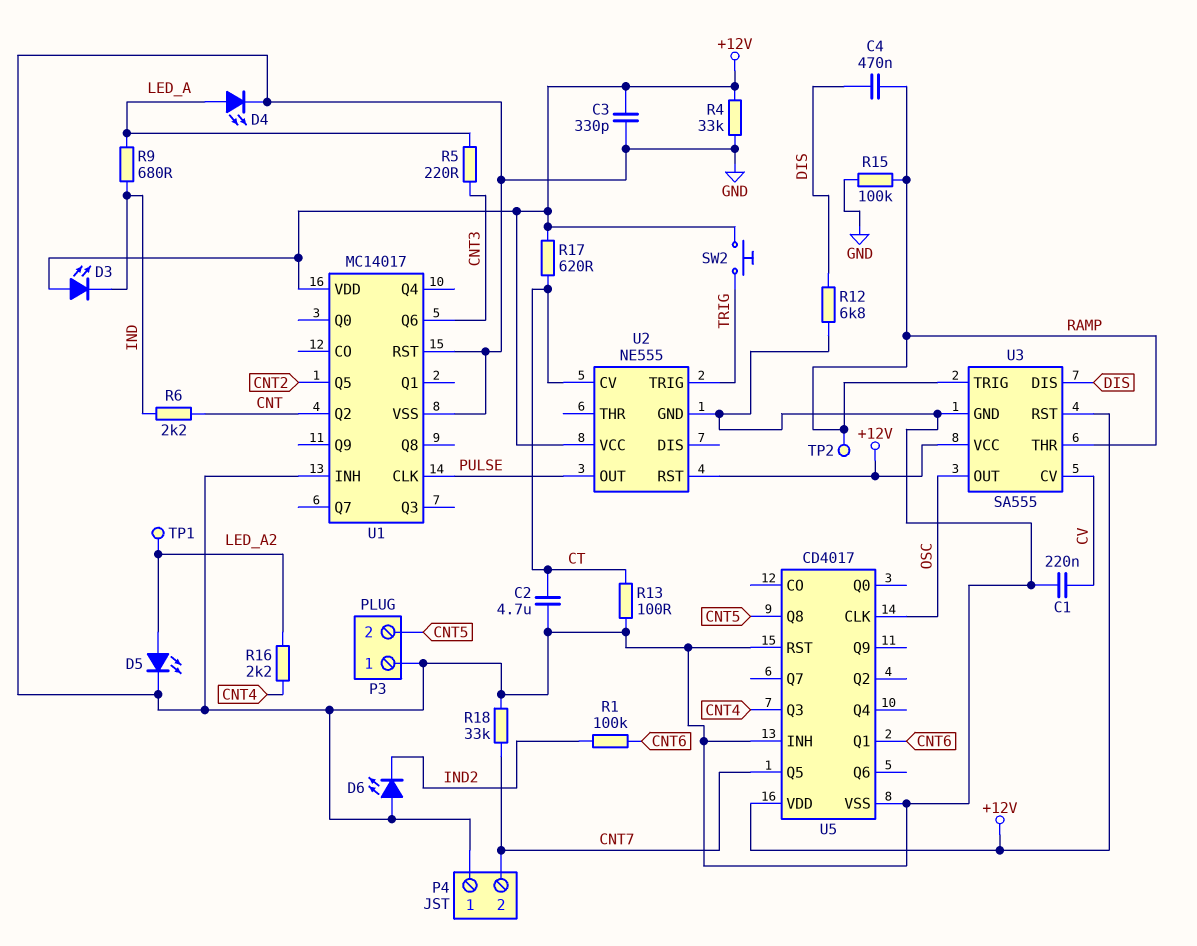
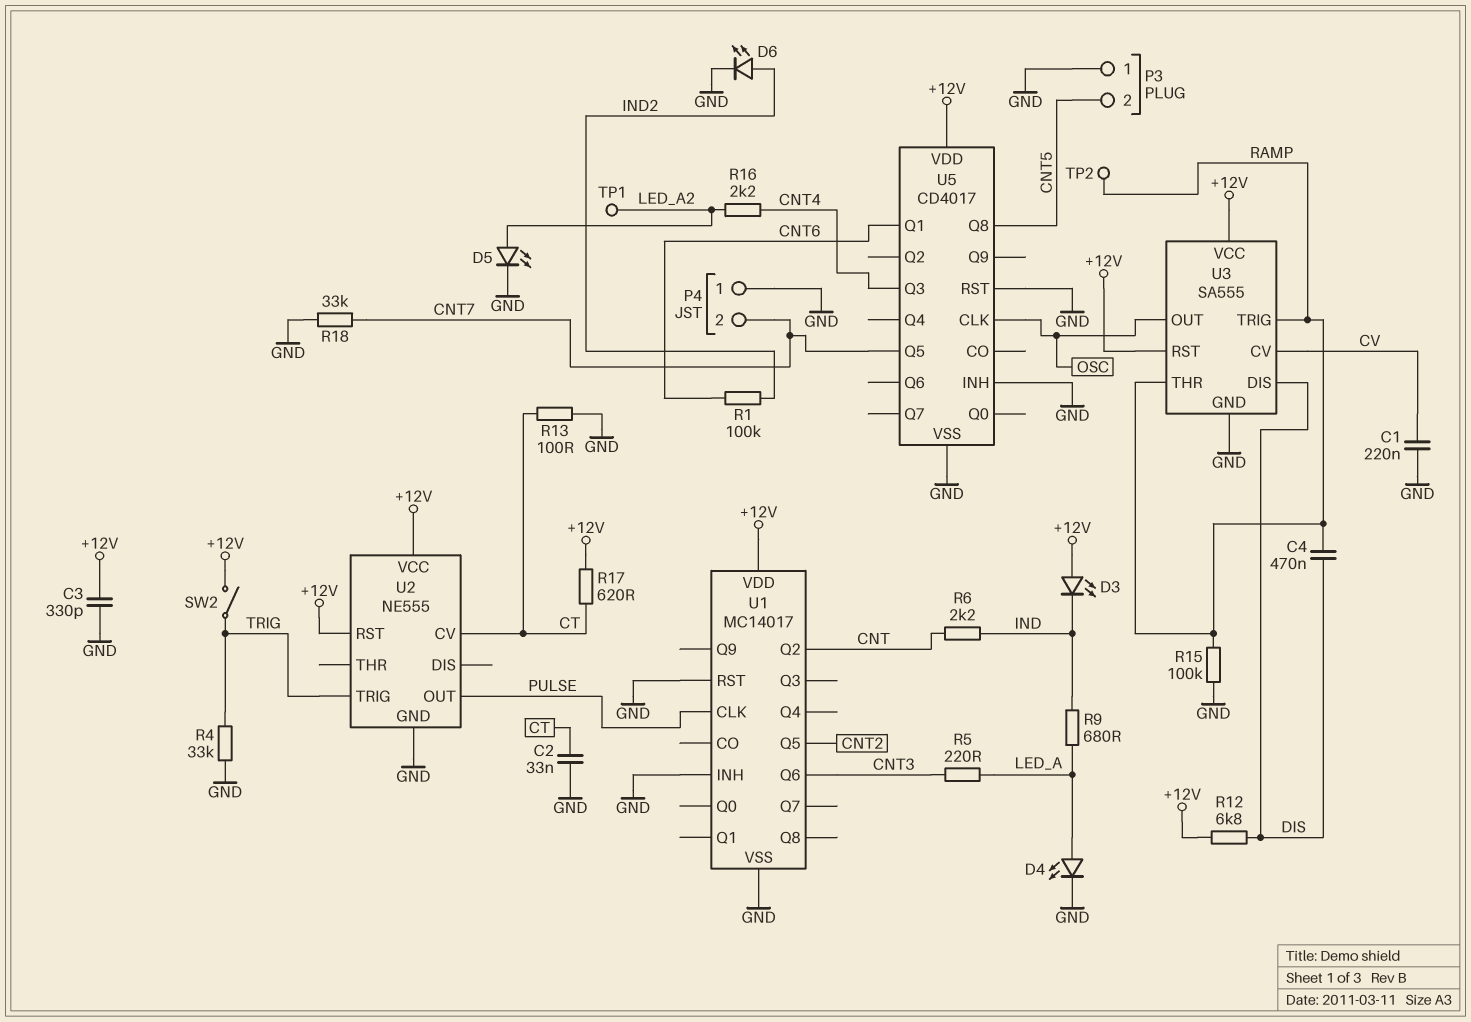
C2: 4.7uF (CT, GND) -> 33nF (CT, GND)
D6: LED (A GND, K IND2) -> LED (A IND2, K GND)
R4: 33k (+12V, GND) -> 33k (GND, TRIG)
R12: 6.8k (DIS, GND) -> 6.8k (+12V, DIS)
SW2: button (+12V, TRIG) -> switch (+12V, TRIG)

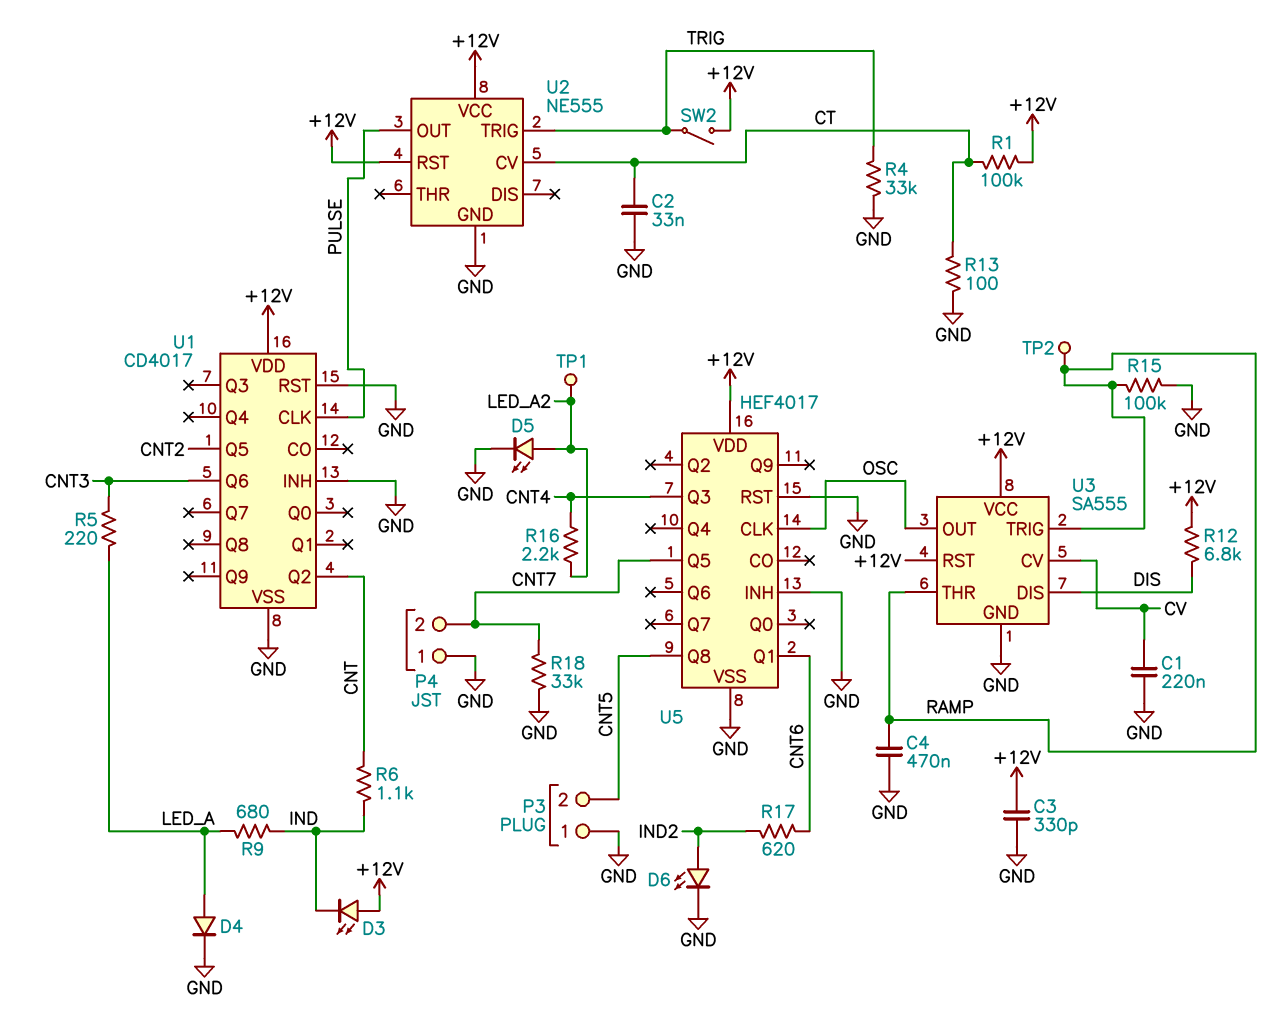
C4: 470nF (DIS, RAMP) -> 470nF (GND, RAMP)
D4: LED (A LED_A, K GND) -> diode (A LED_A, K GND)
R1: 100k (CNT6, IND2) -> 100k (+12V, CT)
R6: 2.2k (CNT, IND) -> 1.1k (CNT, IND)
R17: 620 (+12V, CT) -> 620 (CNT6, IND2)
U1: MC14017 -> CD4017
U5: CD4017 -> HEF4017

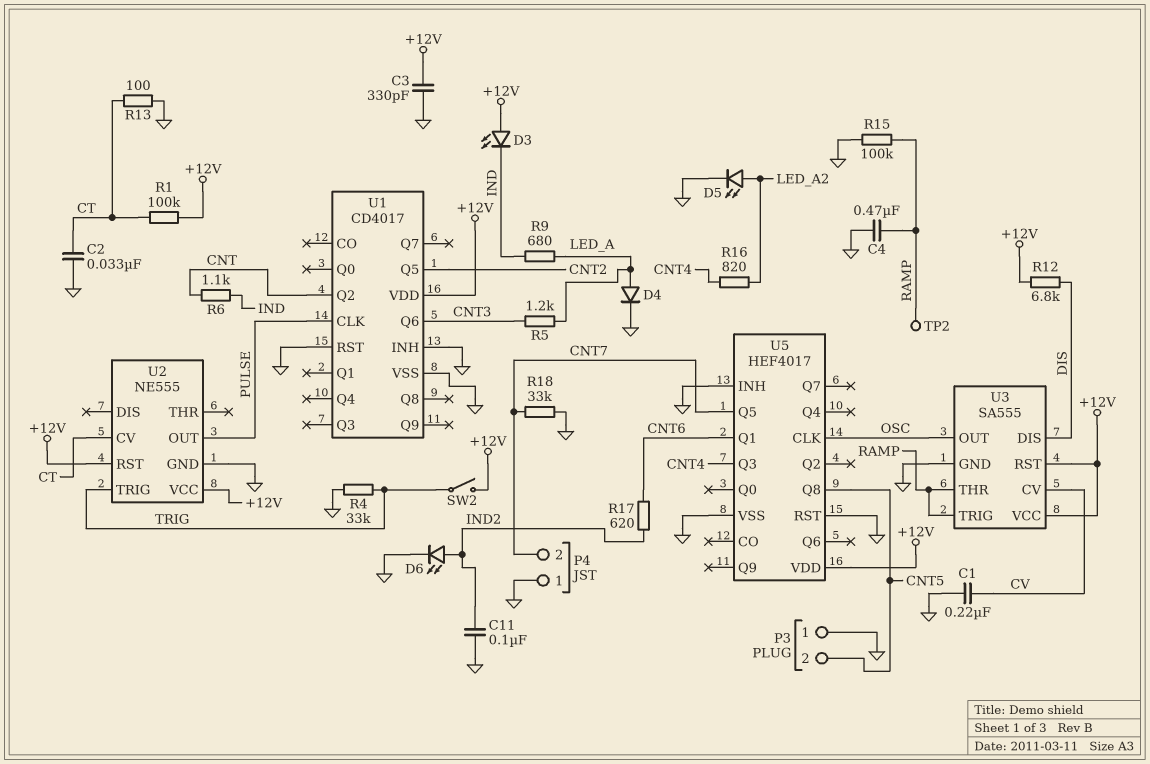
C11: none -> 100nF (GND, IND2)
R5: 220 (CNT3, LED_A) -> 1.2k (CNT3, LED_A)
R16: 2.2k (CNT4, LED_A2) -> 820 (CNT4, LED_A2)
TP1: test point (LED_A2) -> none

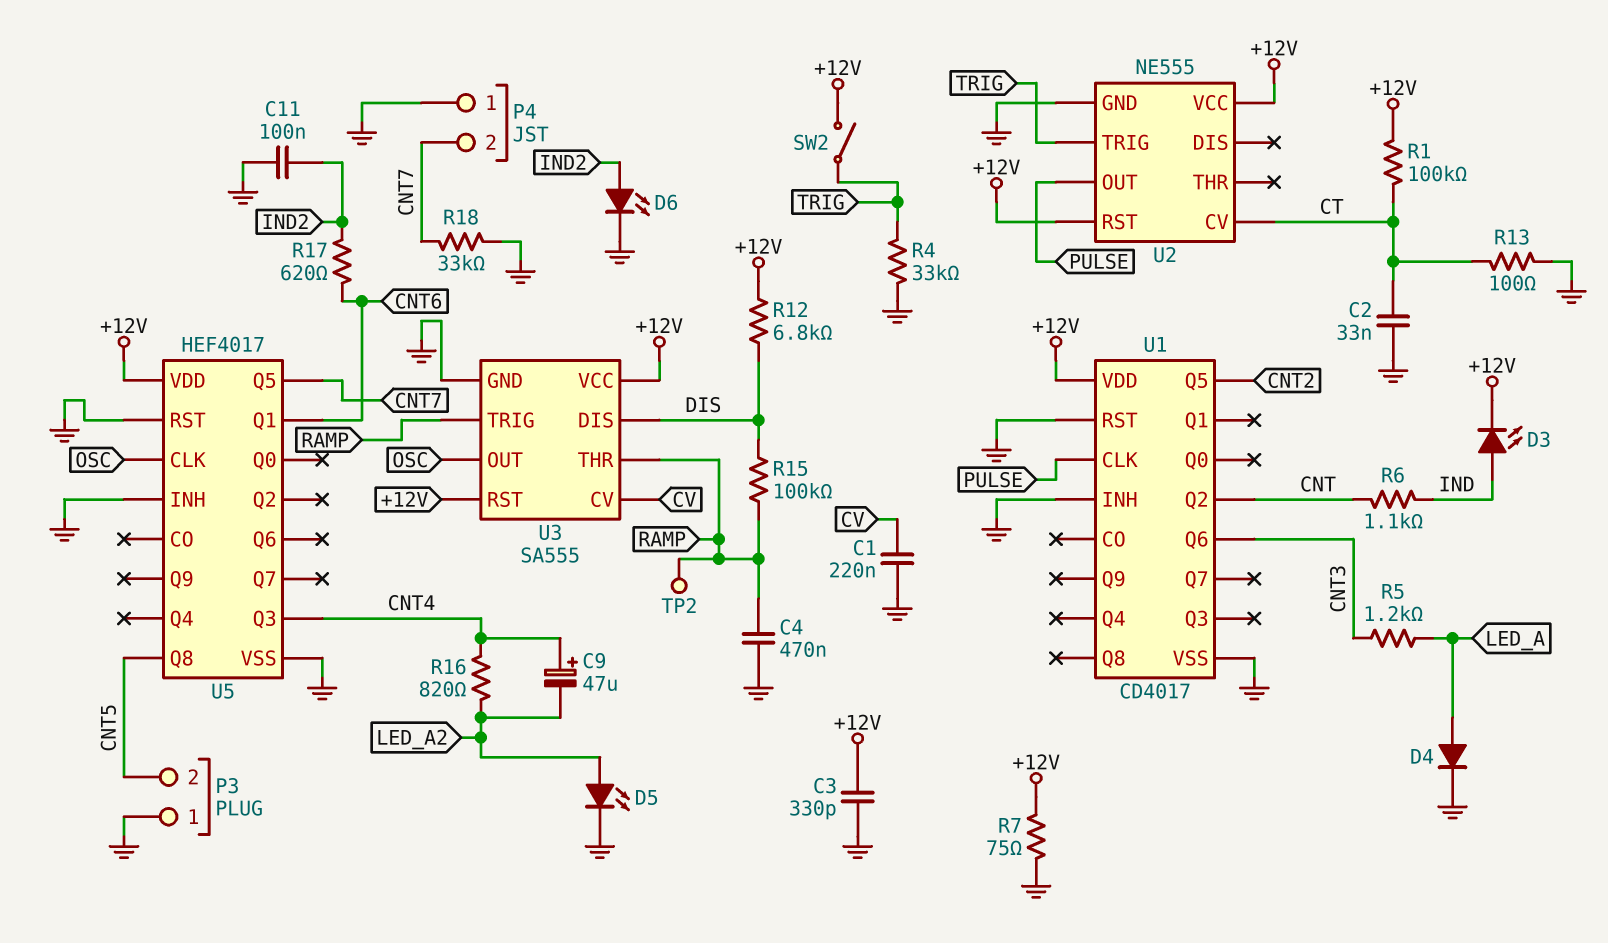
C9: none -> 47uF (plus CNT4, minus LED_A2)
D3: LED (A +12V, K IND) -> LED (A IND, K +12V)
R7: none -> 75 (+12V, GND)
R9: 680 (IND, LED_A) -> none
R15: 100k (GND, RAMP) -> 100k (DIS, RAMP)

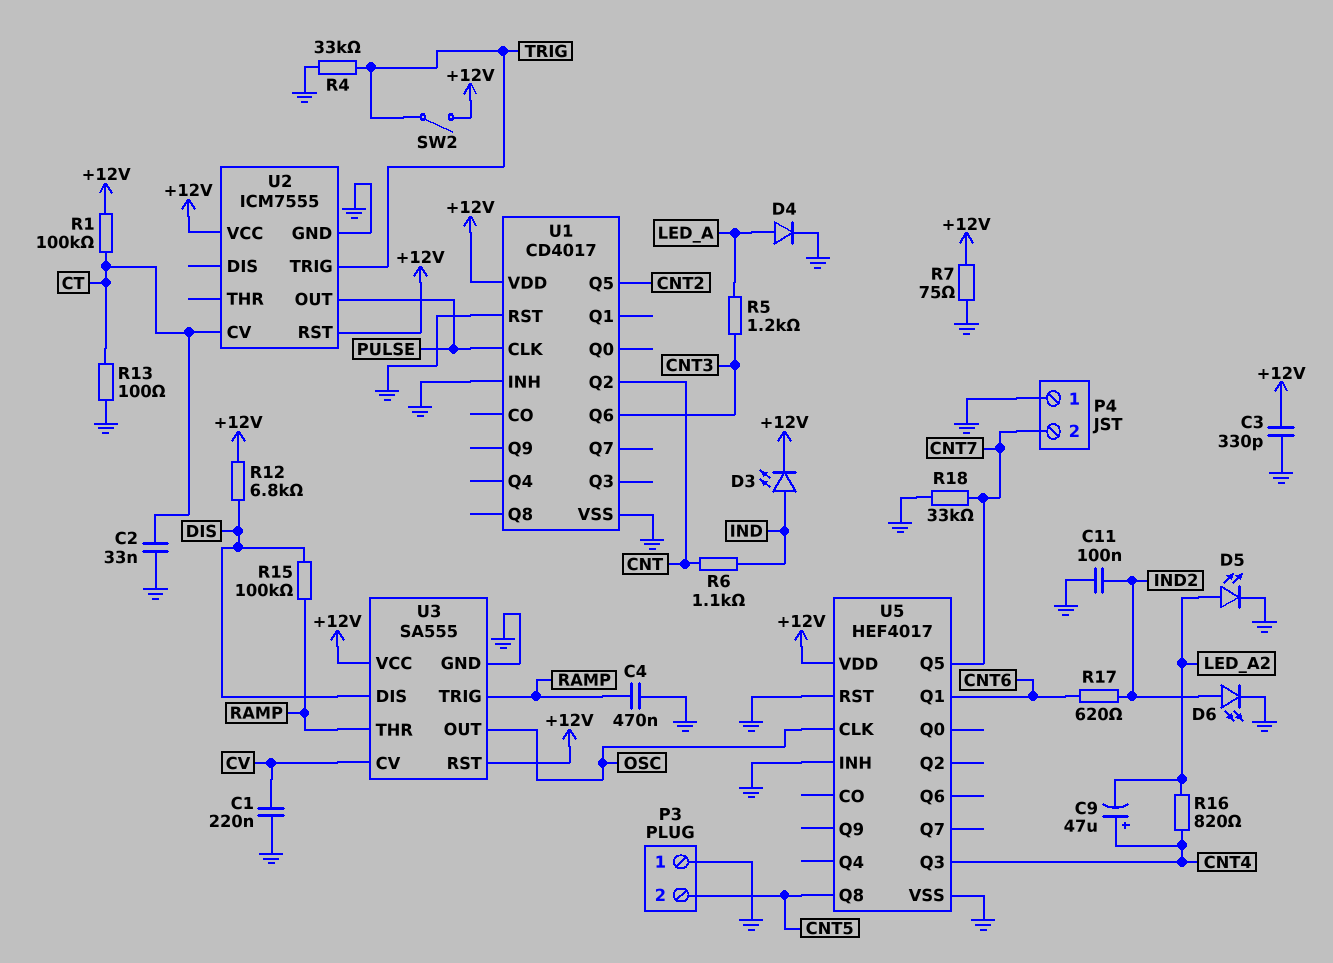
TP2: test point (RAMP) -> none
U2: NE555 -> ICM7555

